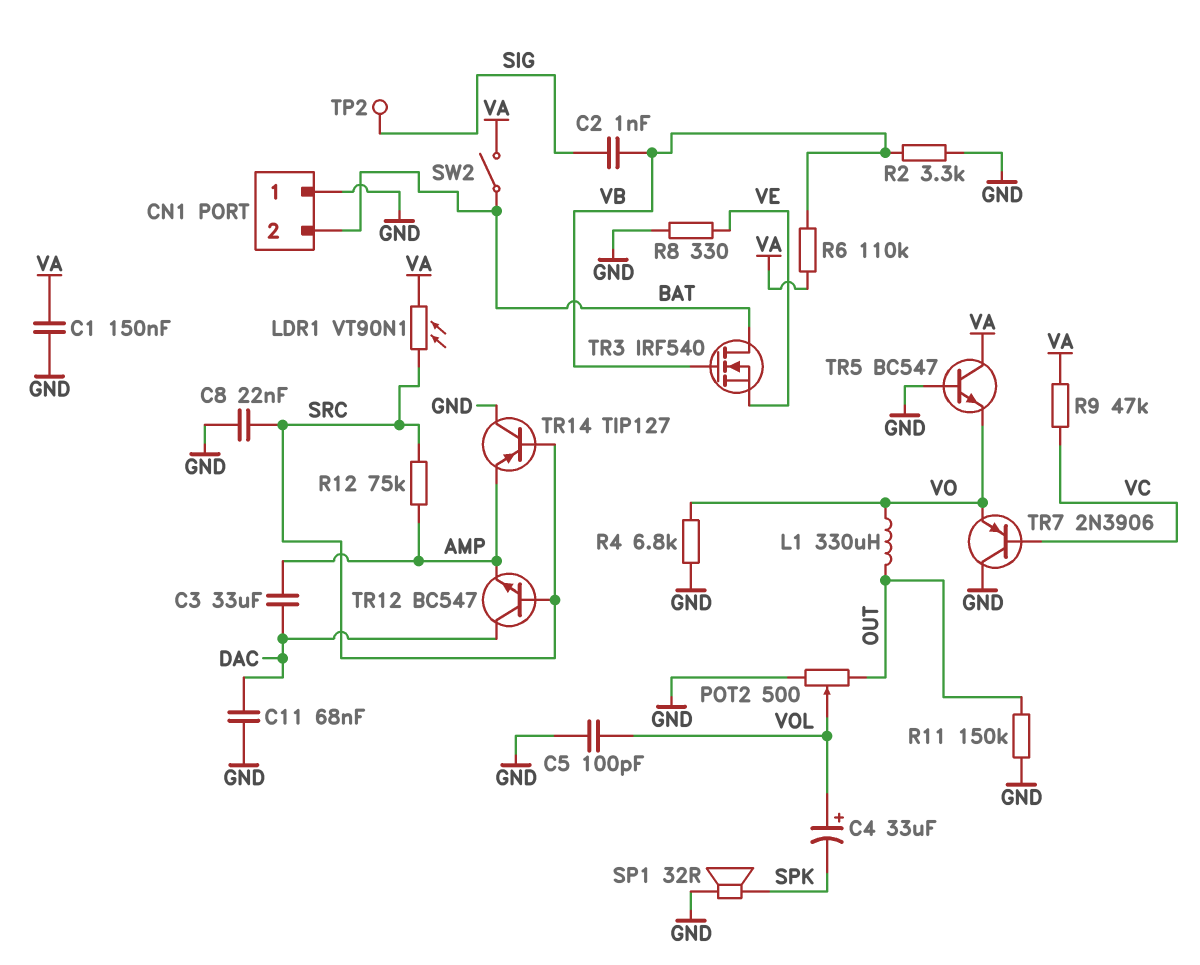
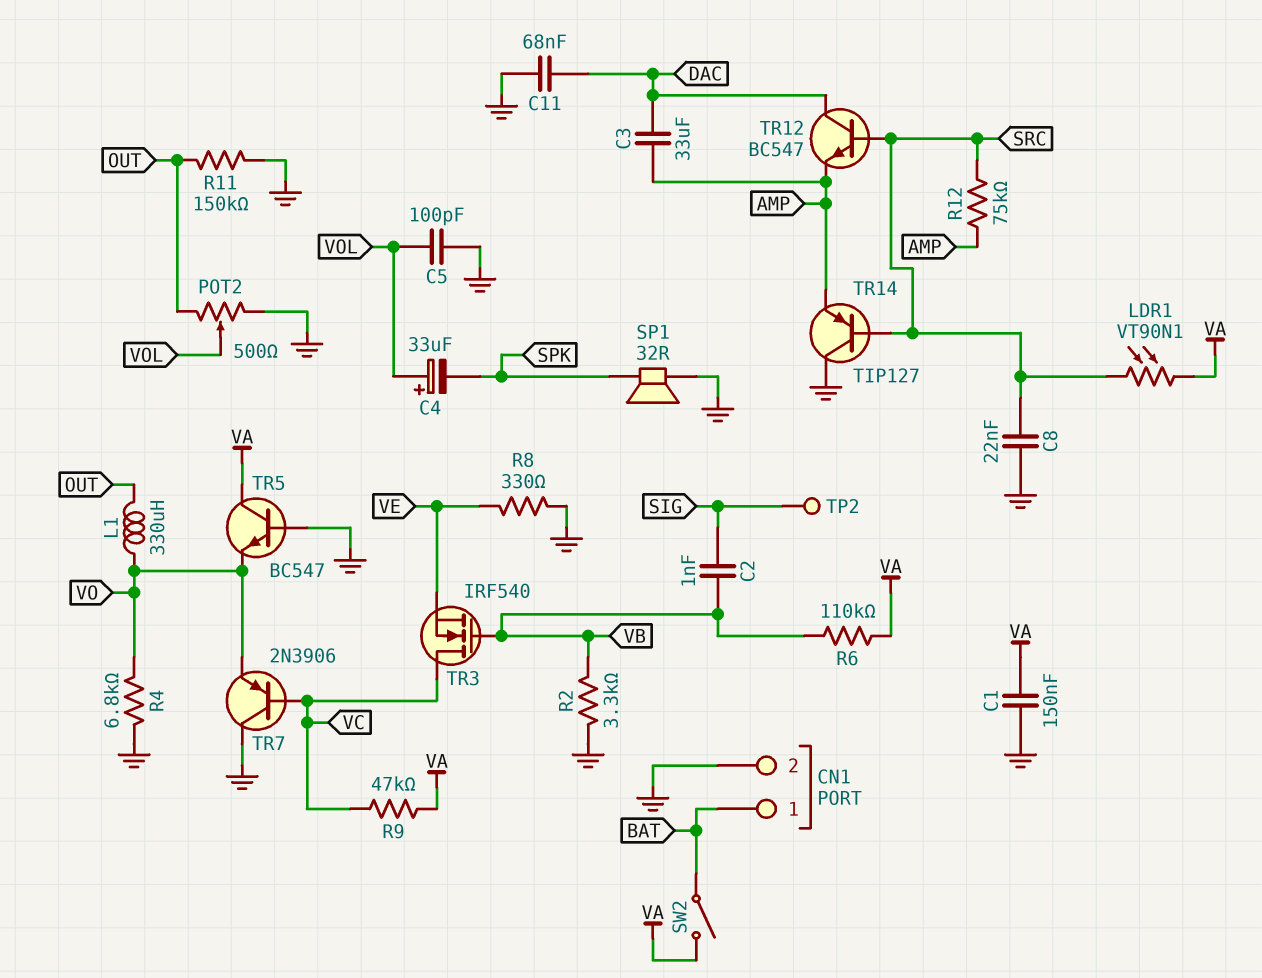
CN1 pin 1: GND -> BAT
CN1 pin 2: BAT -> GND
TR3: NMOS IRF540 (G VB, D BAT, S VE) -> NMOS IRF540 (G VB, D VC, S VE)

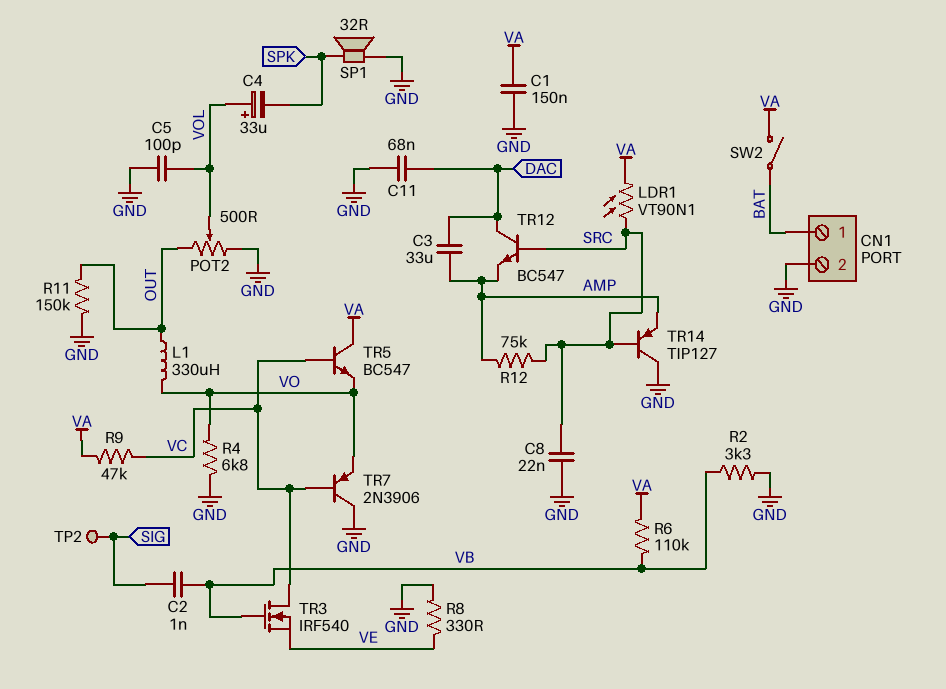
TR5: NPN BC547 (B GND, C VA, E VO) -> NPN BC547 (B VC, C VA, E VO)

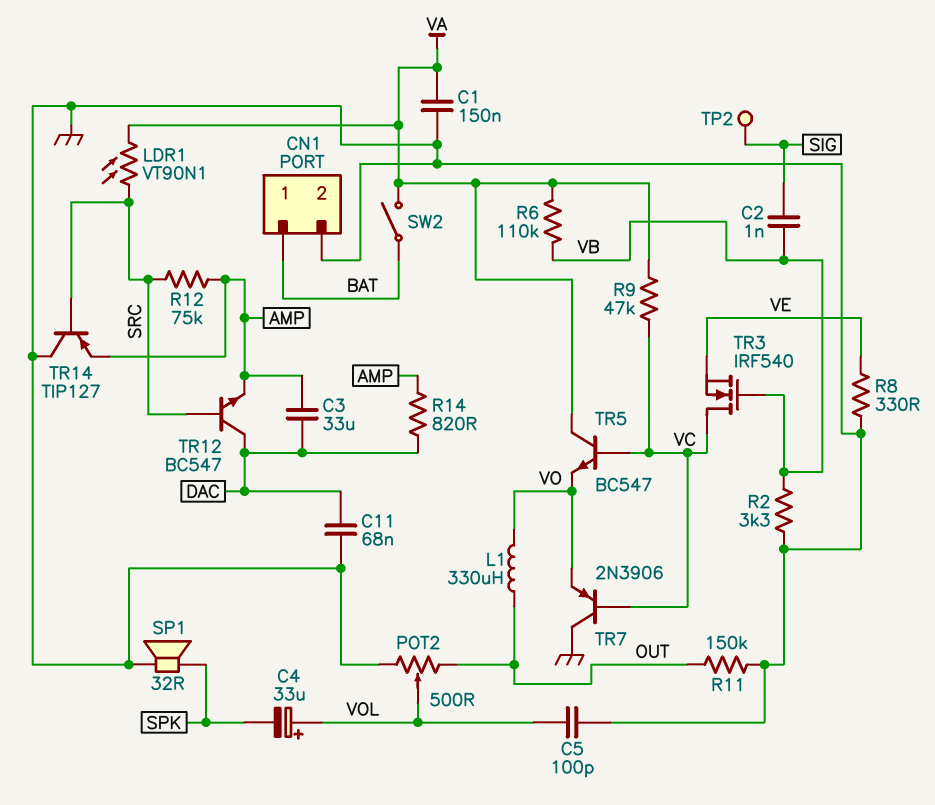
C8: 22nF (GND, SRC) -> none
R4: 6.8k (GND, VO) -> none
R14: none -> 820 (AMP, DAC)

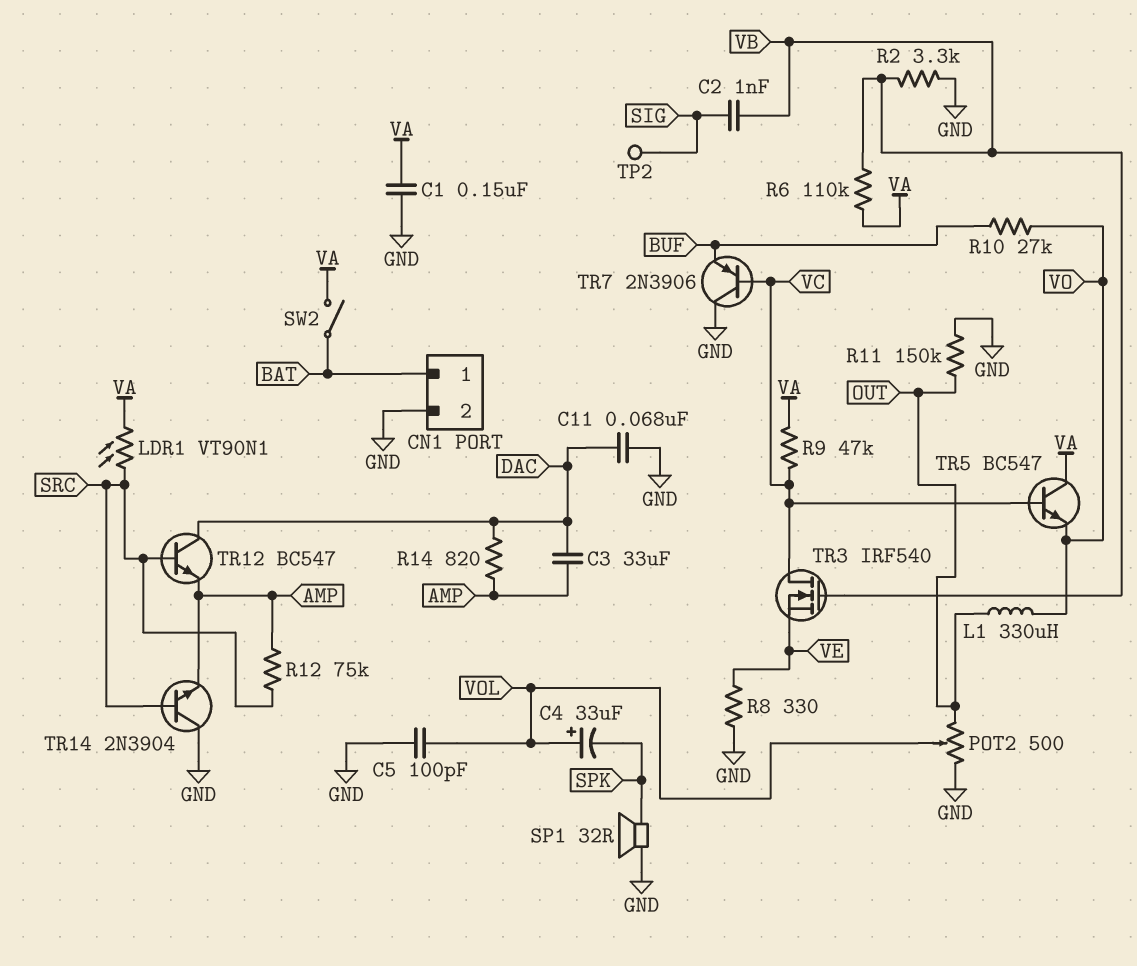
R10: none -> 27k (BUF, VO)
TR7: PNP 2N3906 (B VC, C GND, E VO) -> PNP 2N3906 (B VC, C GND, E BUF)
TR14: PNP TIP127 (B SRC, C GND, E AMP) -> NPN 2N3904 (B SRC, C GND, E AMP)

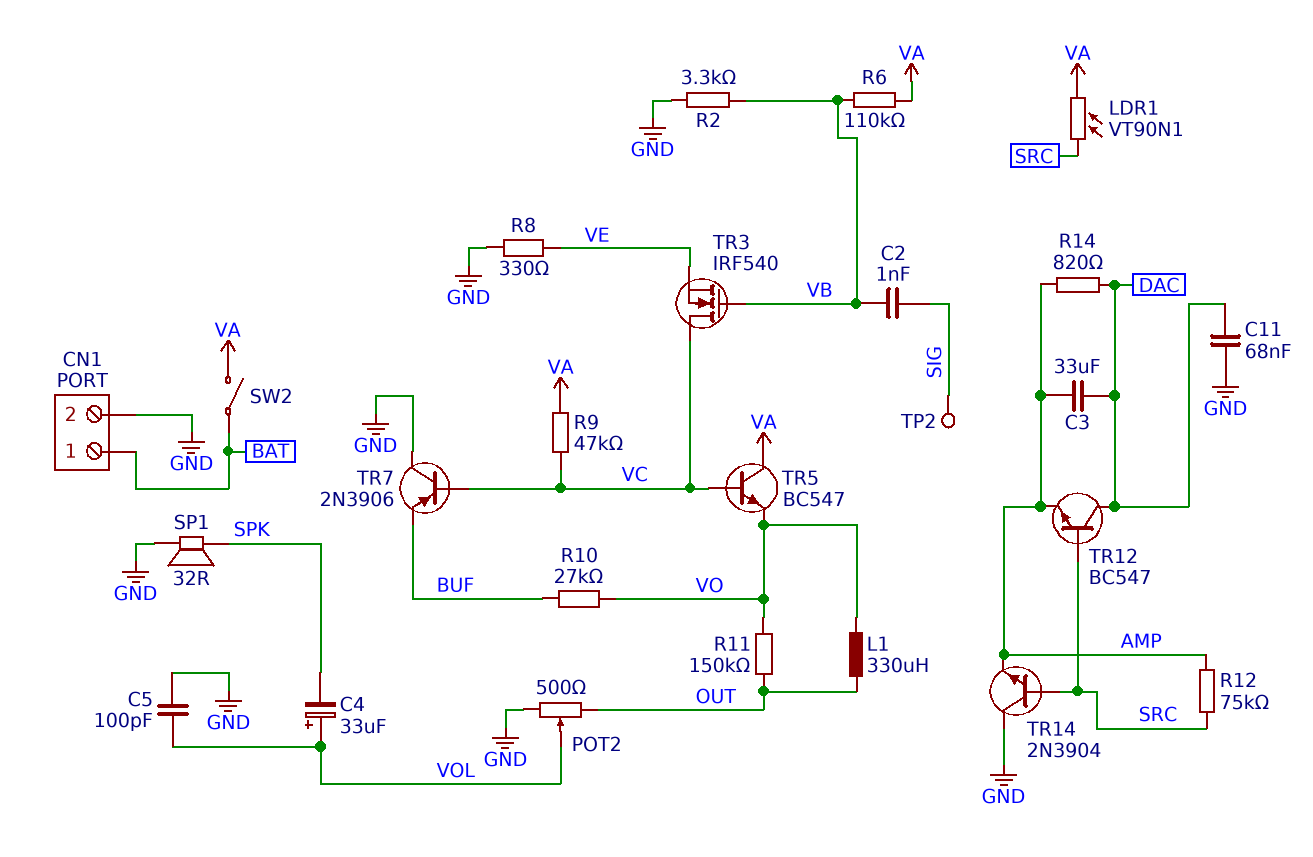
C1: 150nF (GND, VA) -> none
R11: 150k (GND, OUT) -> 150k (OUT, VO)

